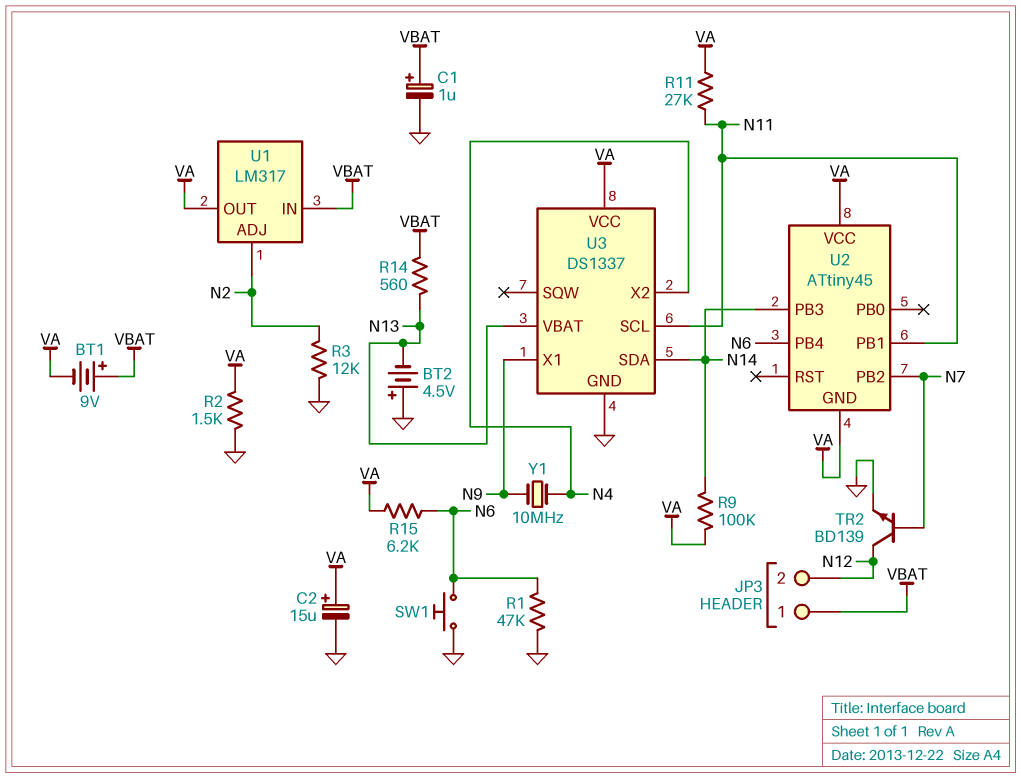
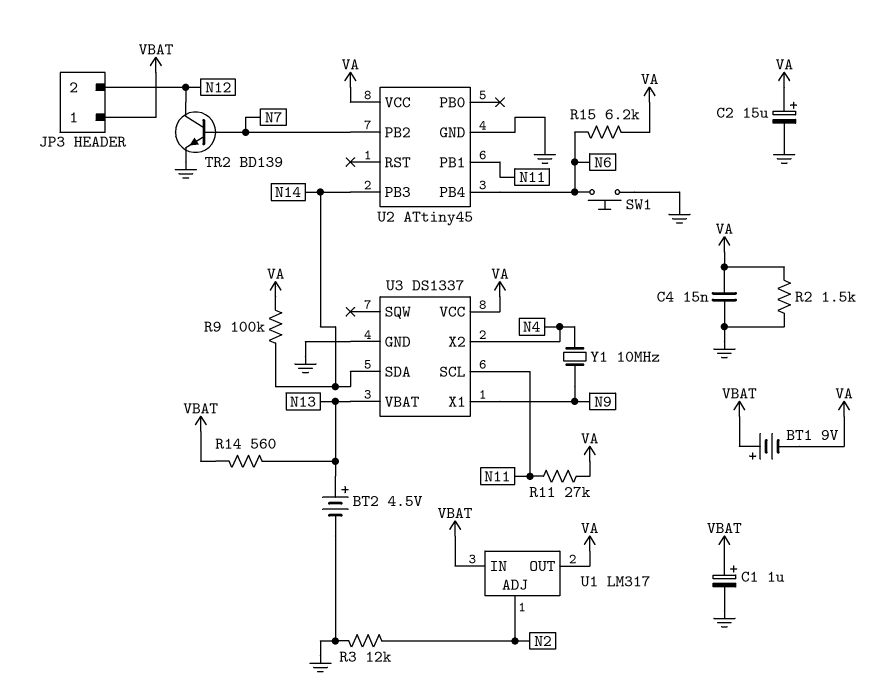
BT2: 4.5V (plus GND, minus N13) -> 4.5V (plus N13, minus GND)
C4: none -> 15nF (GND, VA)
R1: 47k (GND, N6) -> none
U2 pin GND: VA -> GND

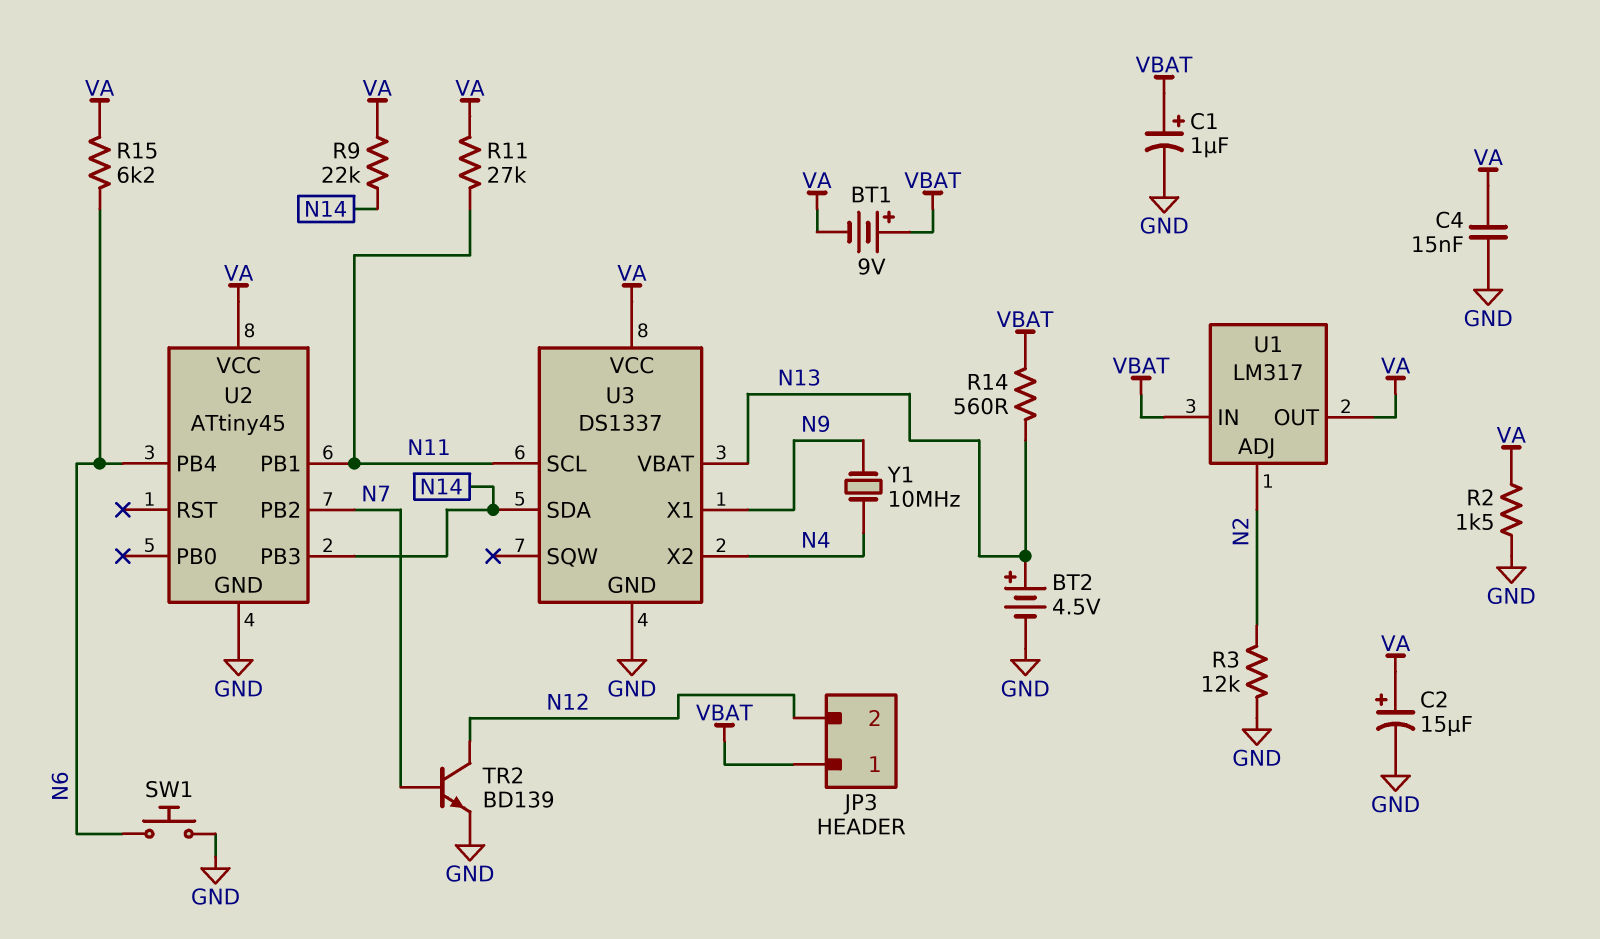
R9: 100k (N14, VA) -> 22k (N14, VA)

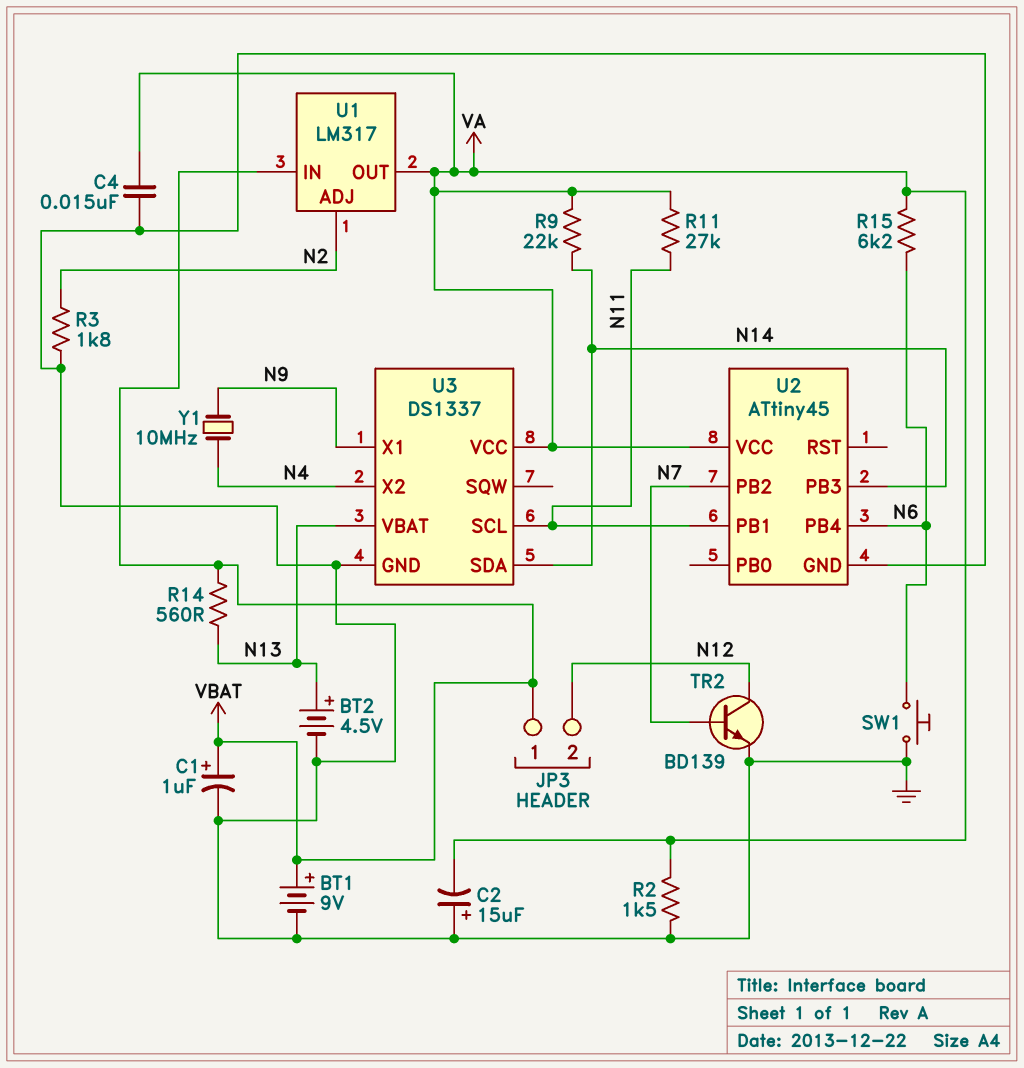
BT1: 9V (plus VBAT, minus VA) -> 9V (plus VBAT, minus GND)
C2: 15uF (plus VA, minus GND) -> 15uF (plus GND, minus VA)
R3: 12k (GND, N2) -> 1.8k (GND, N2)

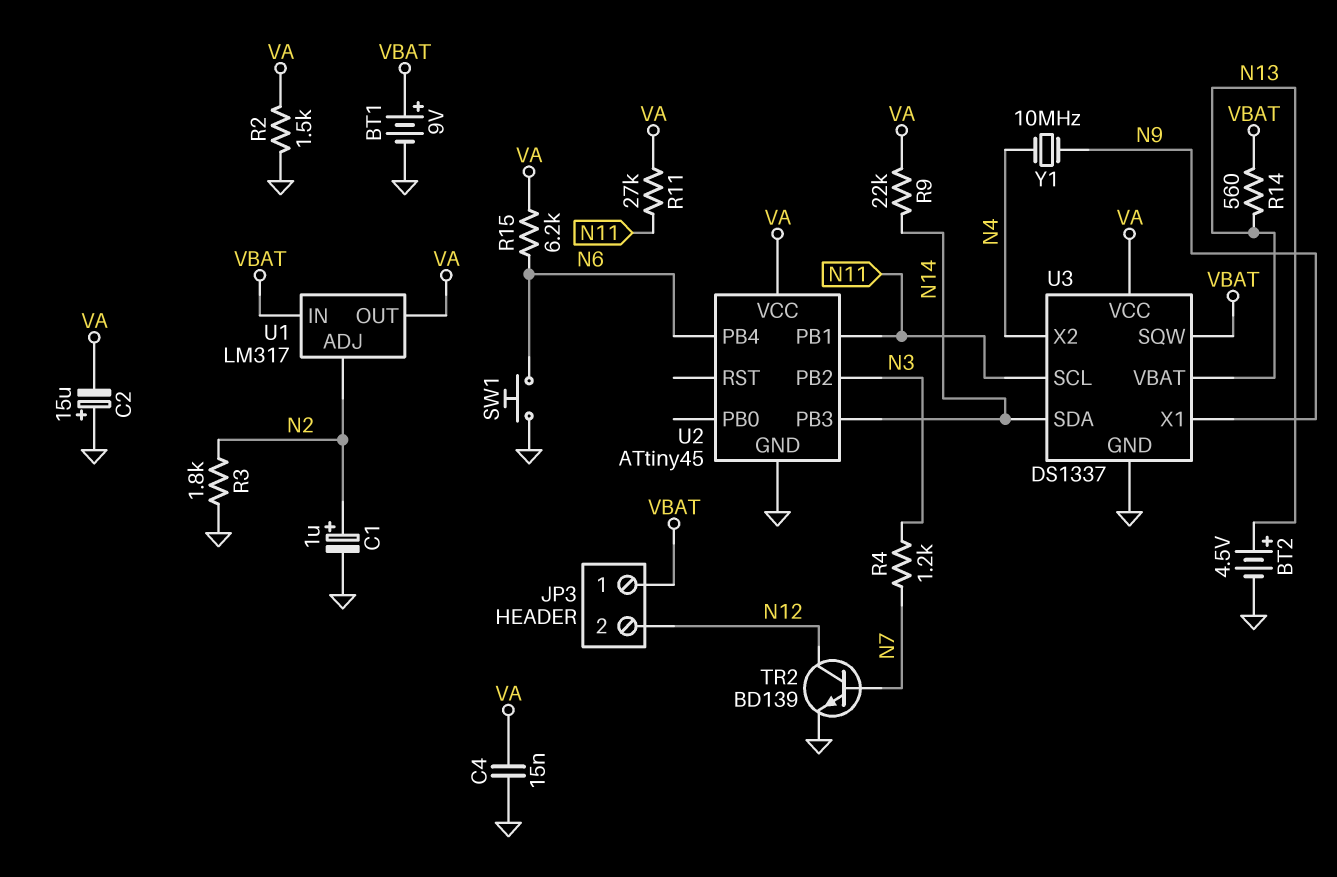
C1: 1uF (plus VBAT, minus GND) -> 1uF (plus N2, minus GND)
R4: none -> 1.2k (N3, N7)
U2 pin PB2: N7 -> N3
U3 pin SQW: none -> VBAT

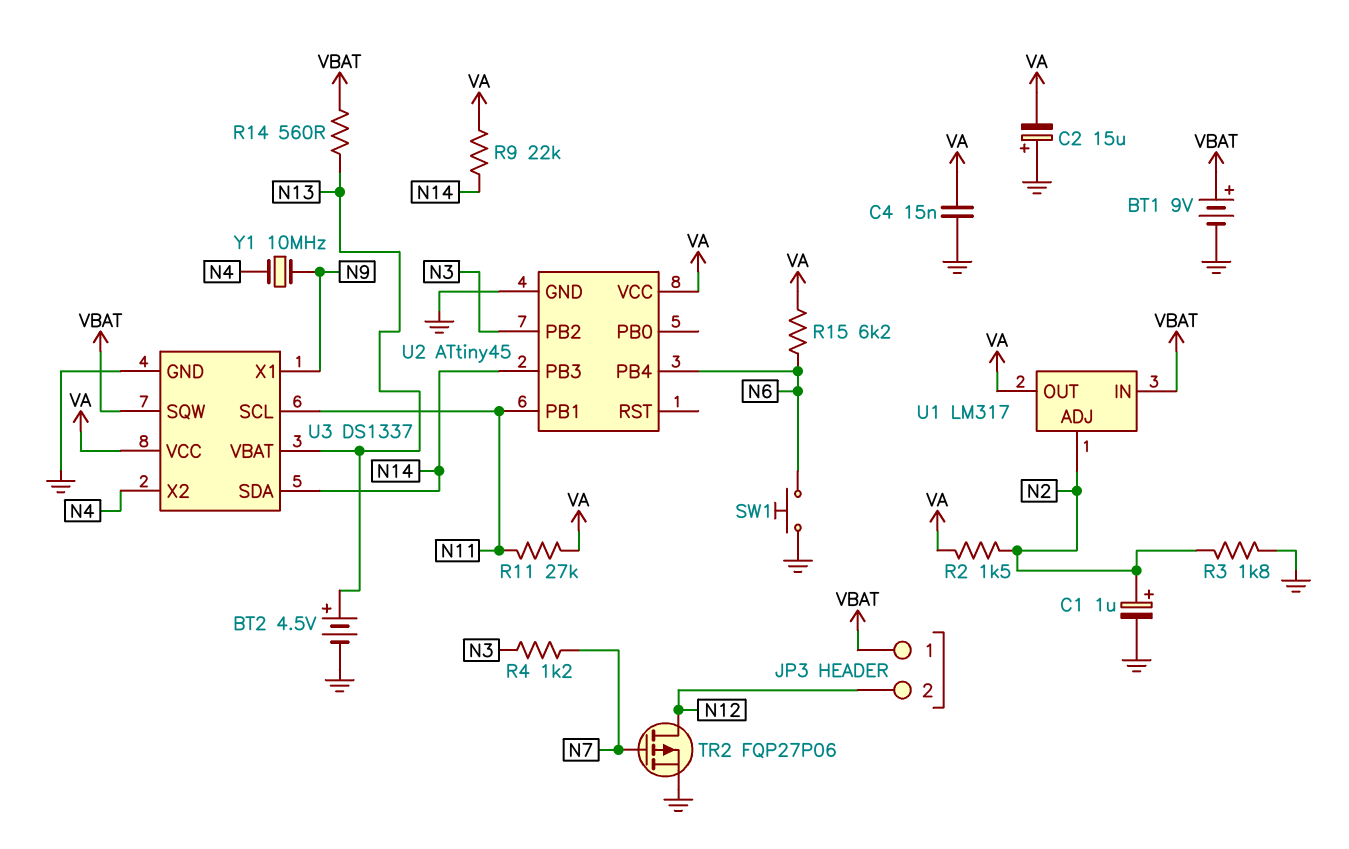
R2: 1.5k (GND, VA) -> 1.5k (N2, VA)
TR2: NPN BD139 (B N7, C N12, E GND) -> PMOS FQP27P06 (G N7, D N12, S GND)

